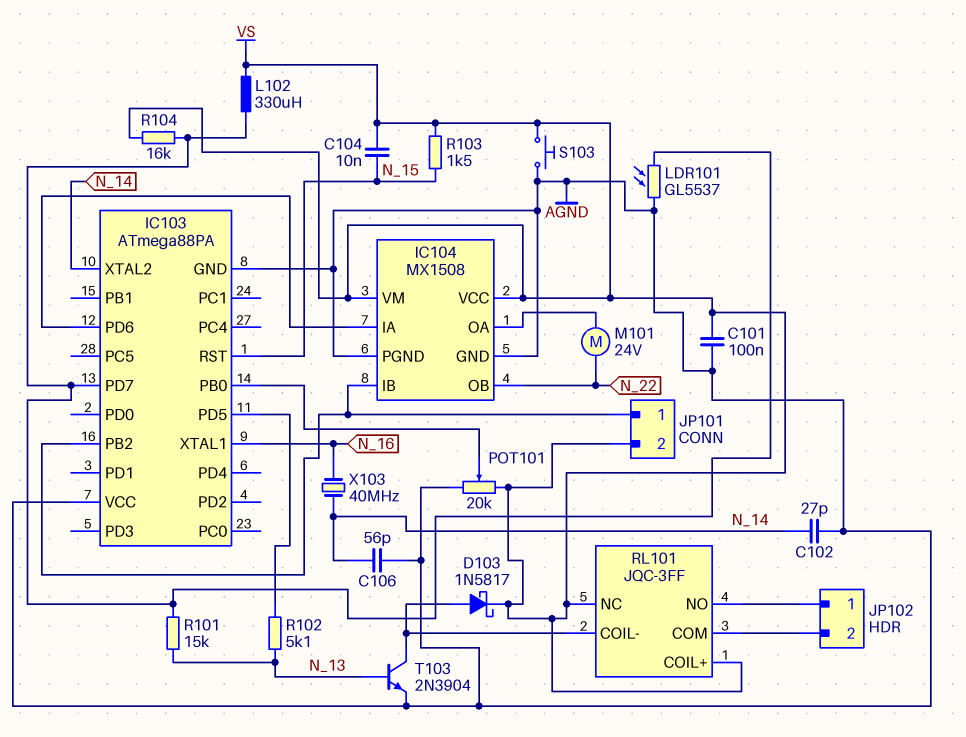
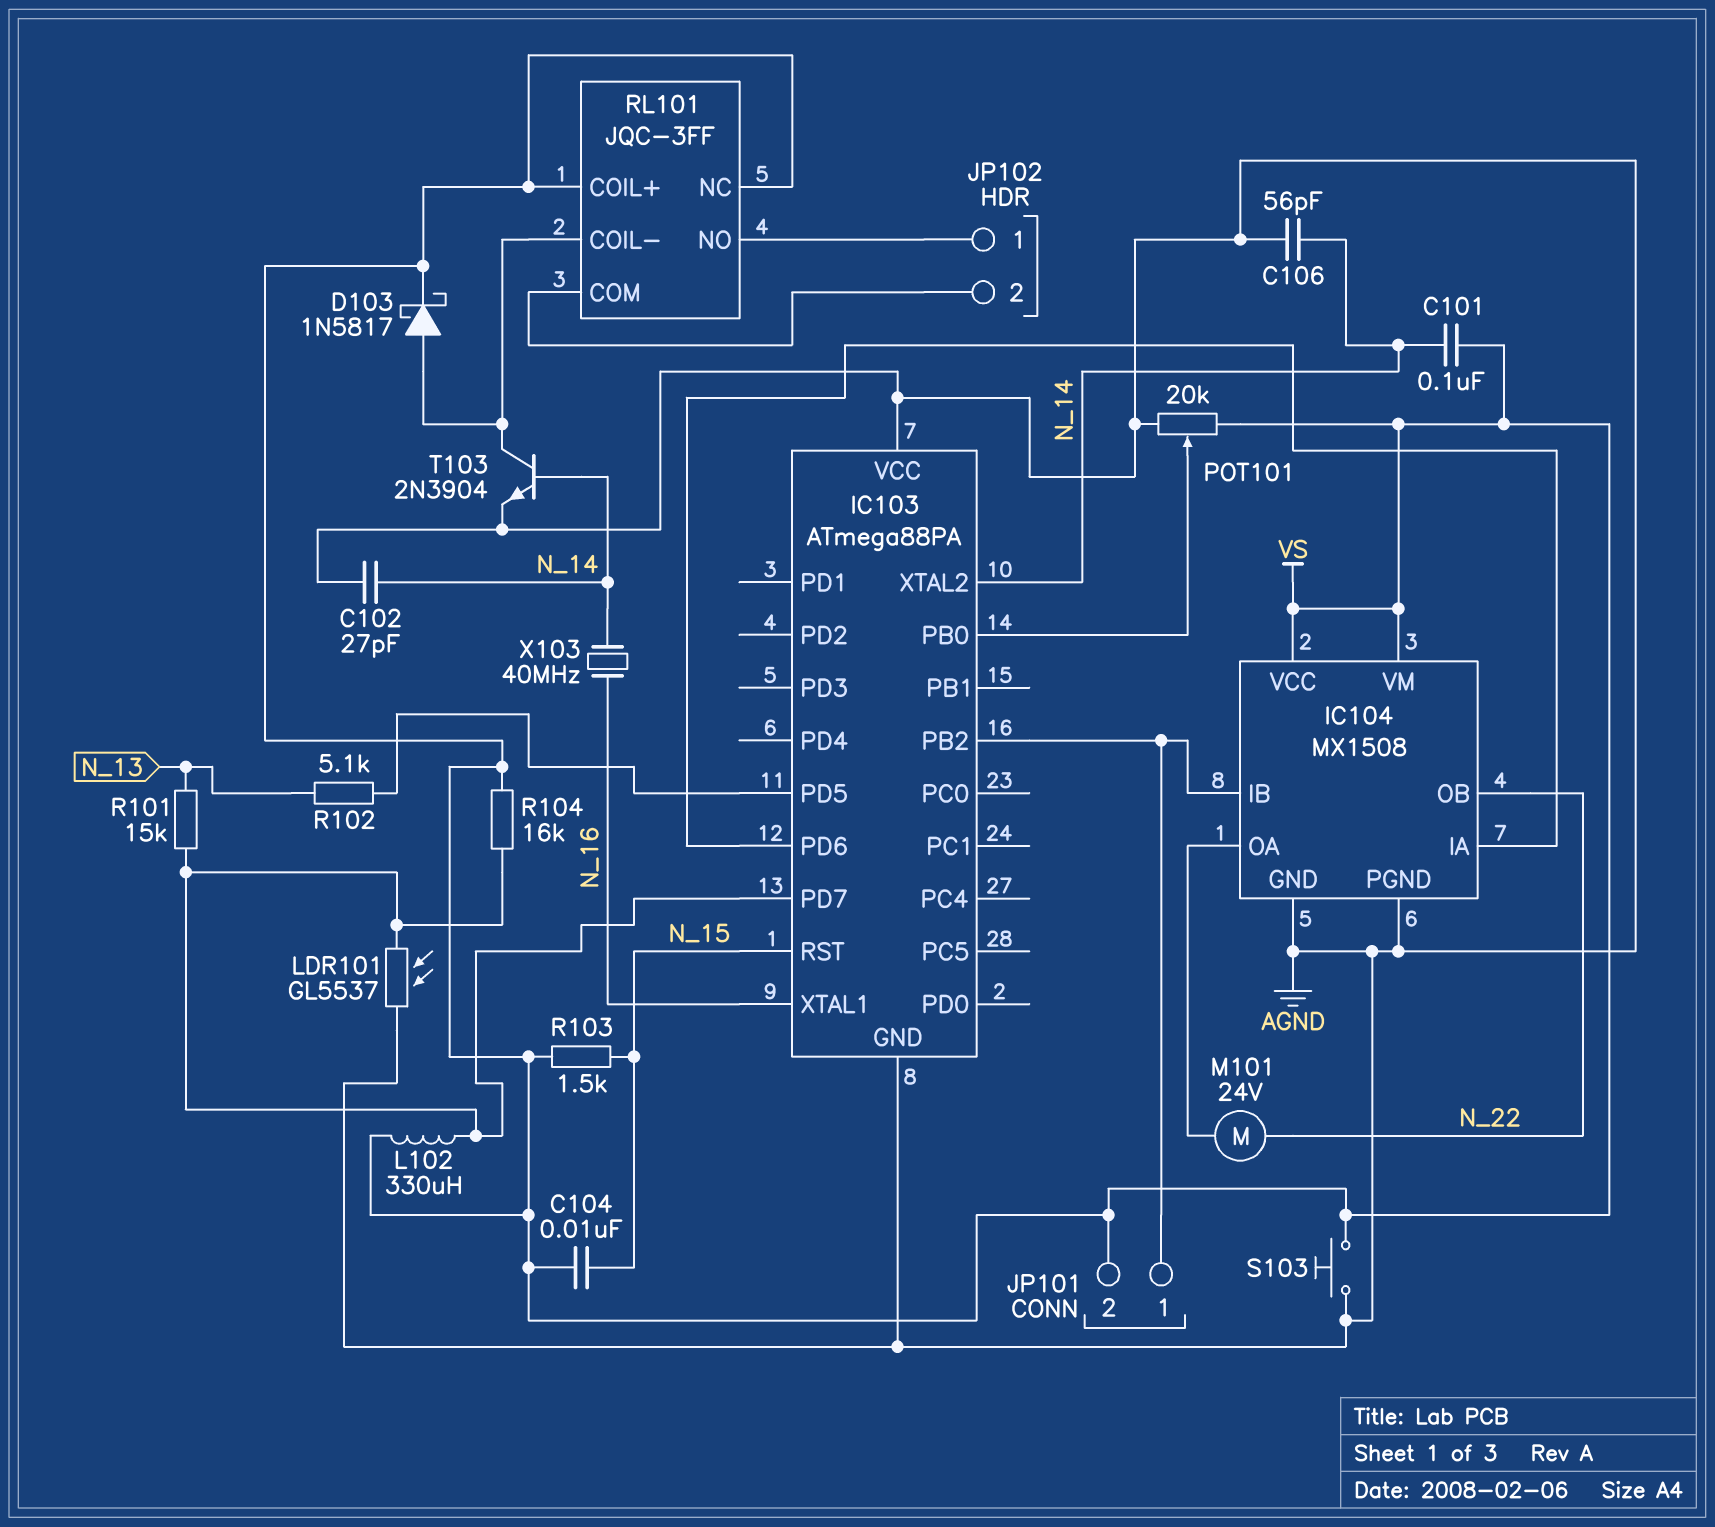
C101: 100nF (AGND, VS) -> 100nF (N_14, VS)
T103: NPN 2N3904 (B N_13, C RL101/COIL-, E AGND) -> NPN 2N3904 (B N_14, C RL101/COIL-, E AGND)

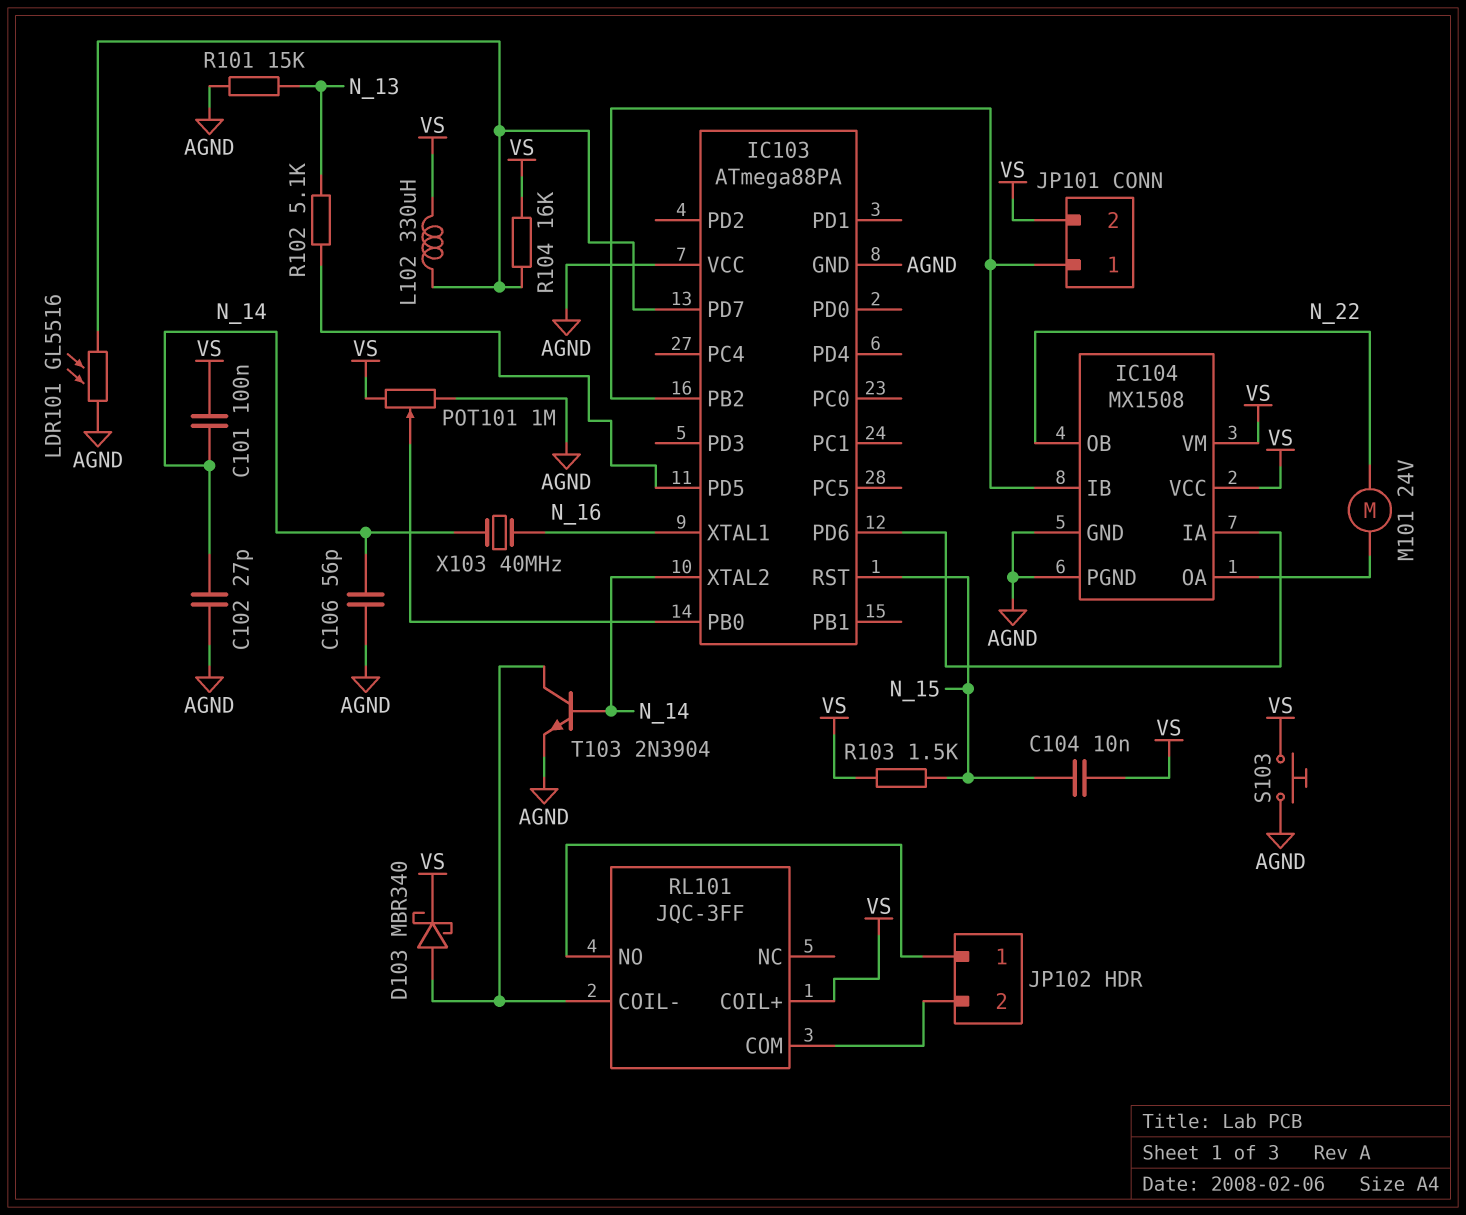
D103: schottky 1N5817 (A RL101/COIL-, K VS) -> schottky MBR340 (A RL101/COIL-, K VS)
LDR101: GL5537 (AGND, IC103/PD7) -> GL5516 (AGND, IC103/PD7)
POT101: 20k (AGND, VS, wiper IC103/PB0) -> 1M (AGND, VS, wiper IC103/PB0)
R101: 15k (IC103/PD7, N_13) -> 15k (AGND, N_13)
RL101 pin NC: VS -> none

